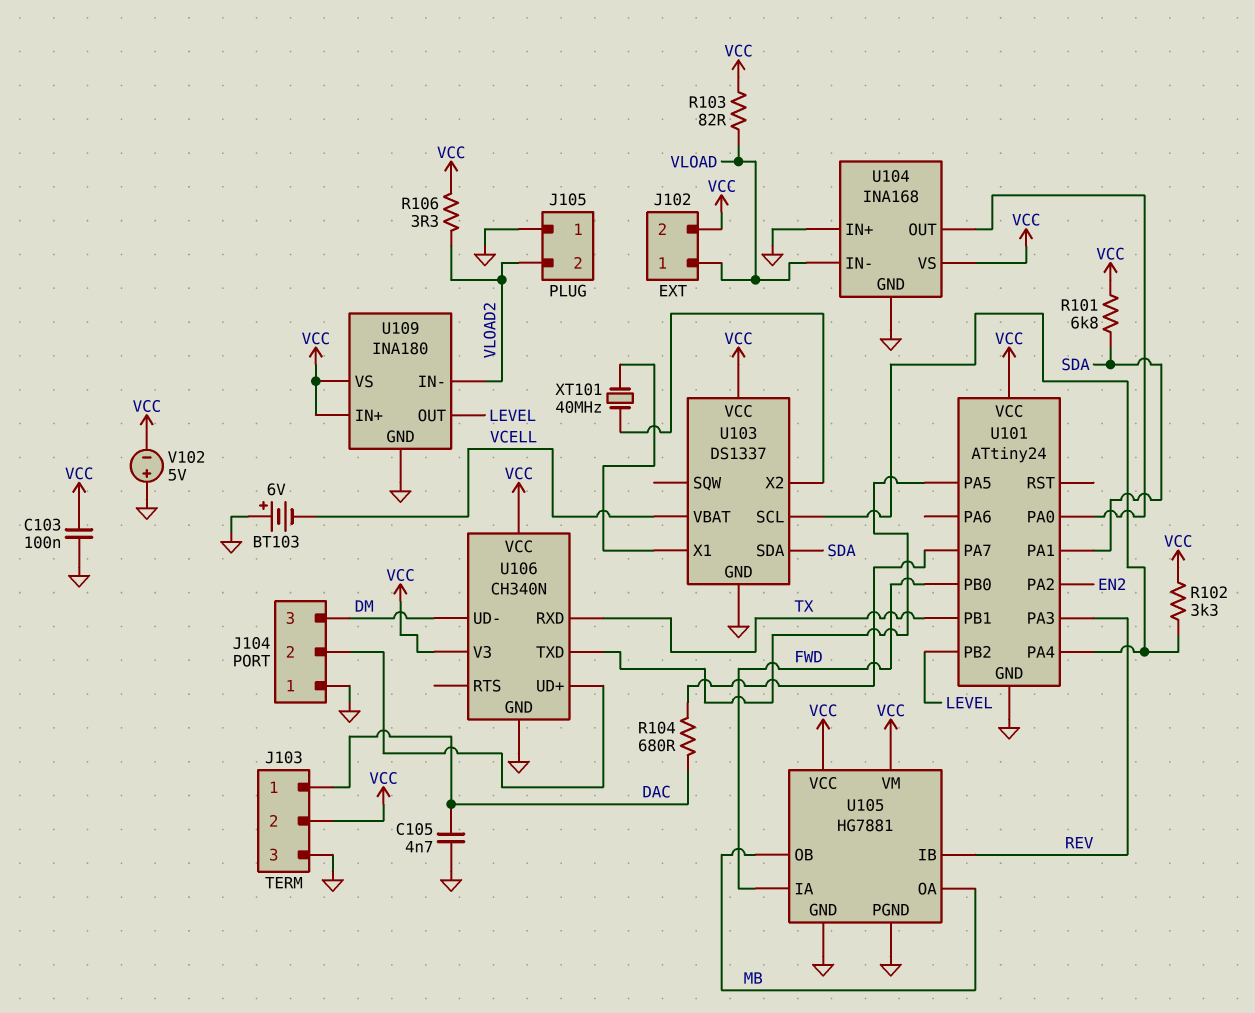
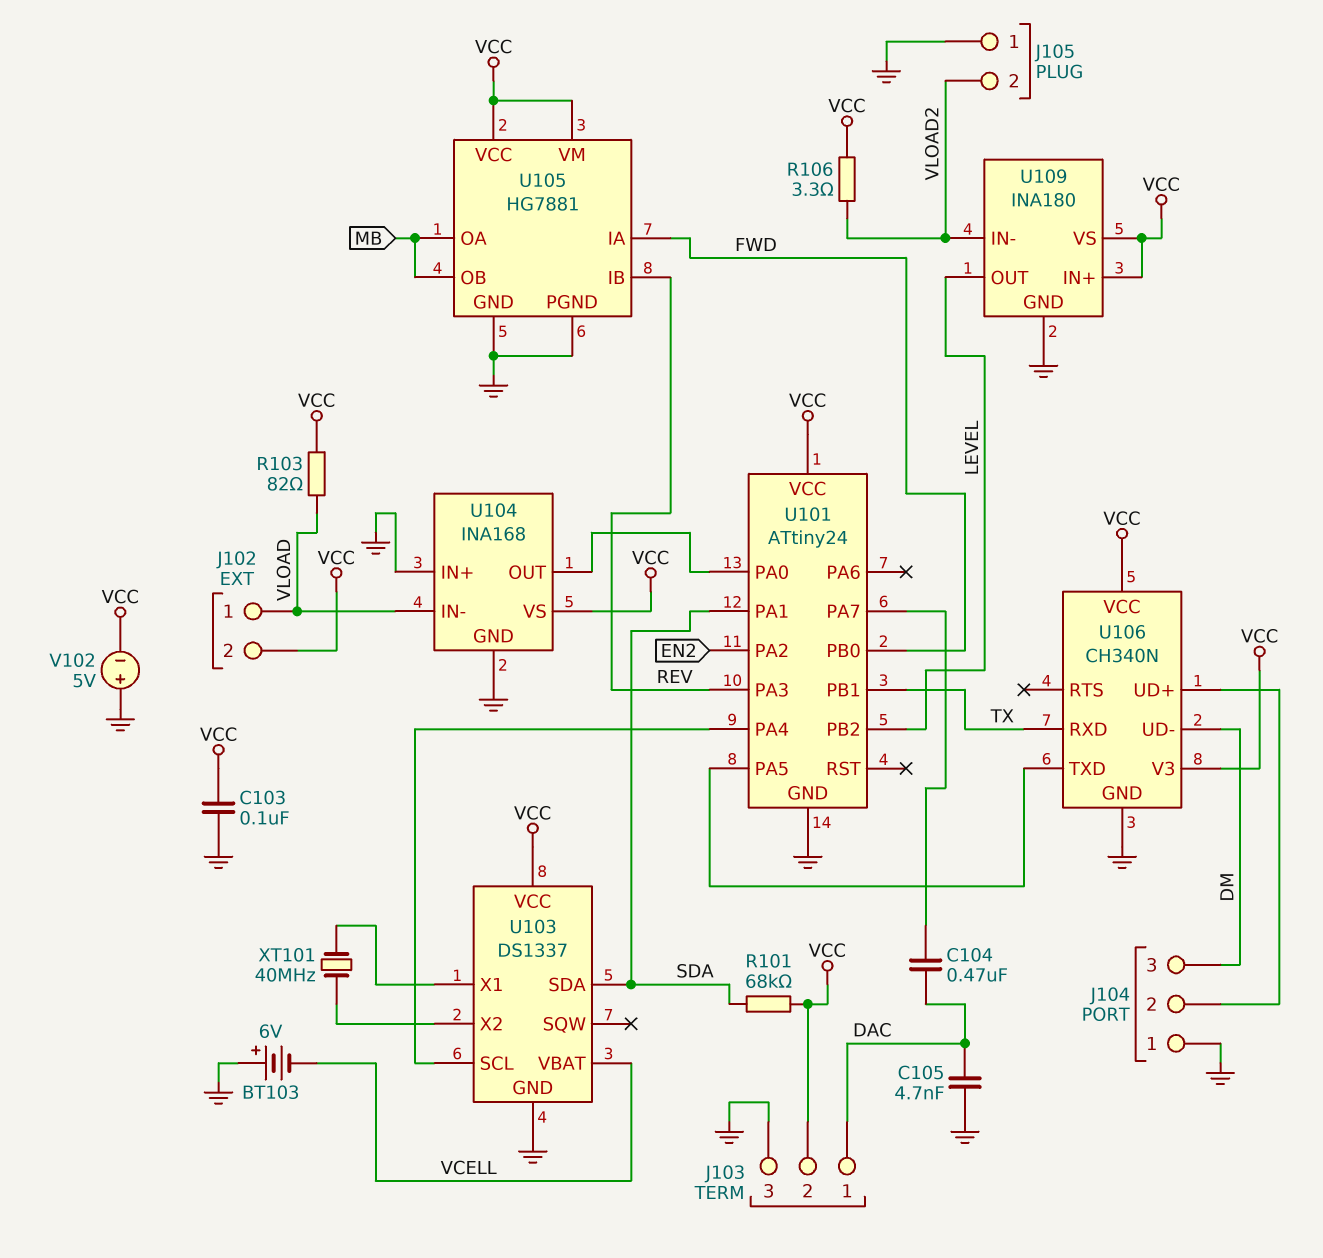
C104: none -> 470nF (DAC, U101/PA7)
R101: 6.8k (SDA, VCC) -> 68k (SDA, VCC)
R102: 3.3k (U101/PA4, VCC) -> none
R104: 680 (DAC, U101/PA7) -> none

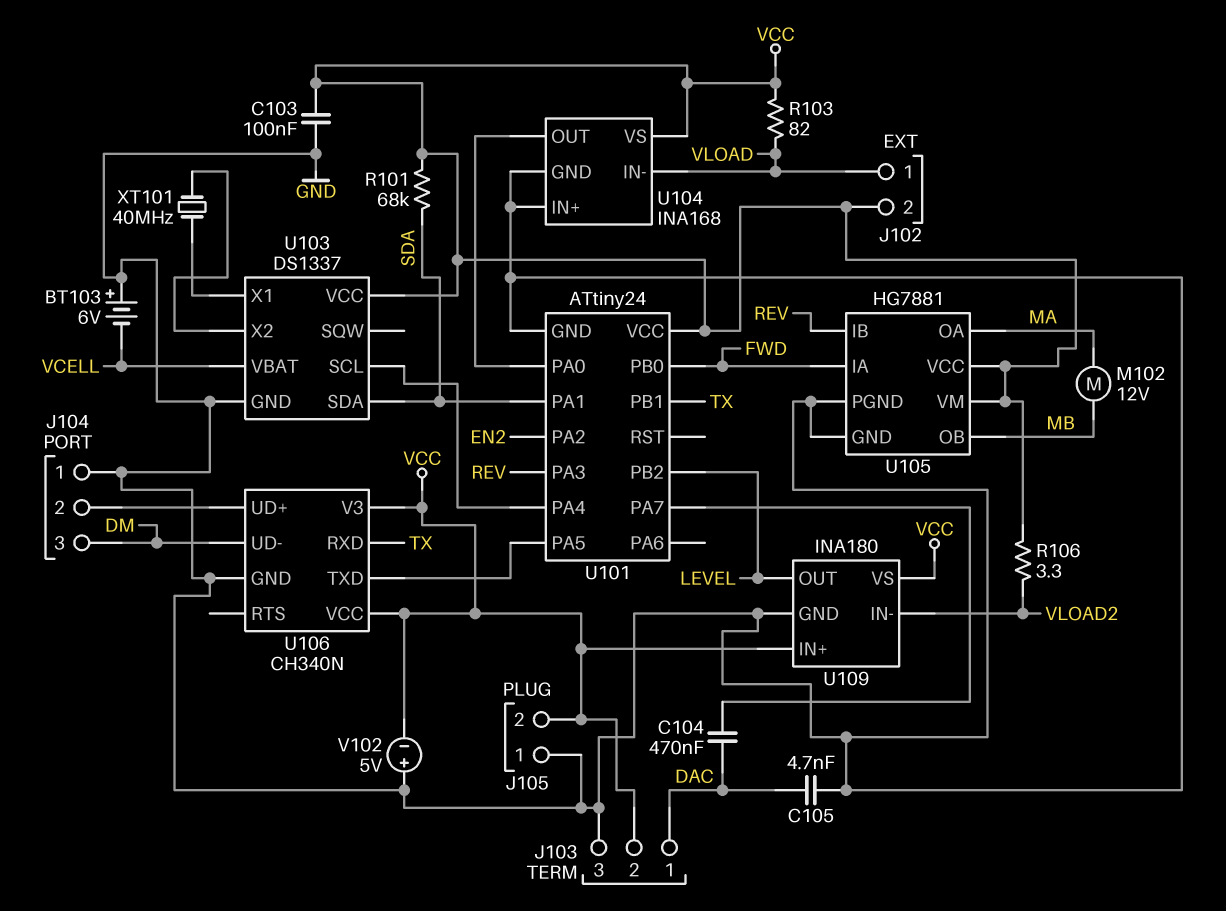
J105 pin 2: VLOAD2 -> VCC
M102: none -> motor 12V (MA, MB)
U105 pin OA: MB -> MA

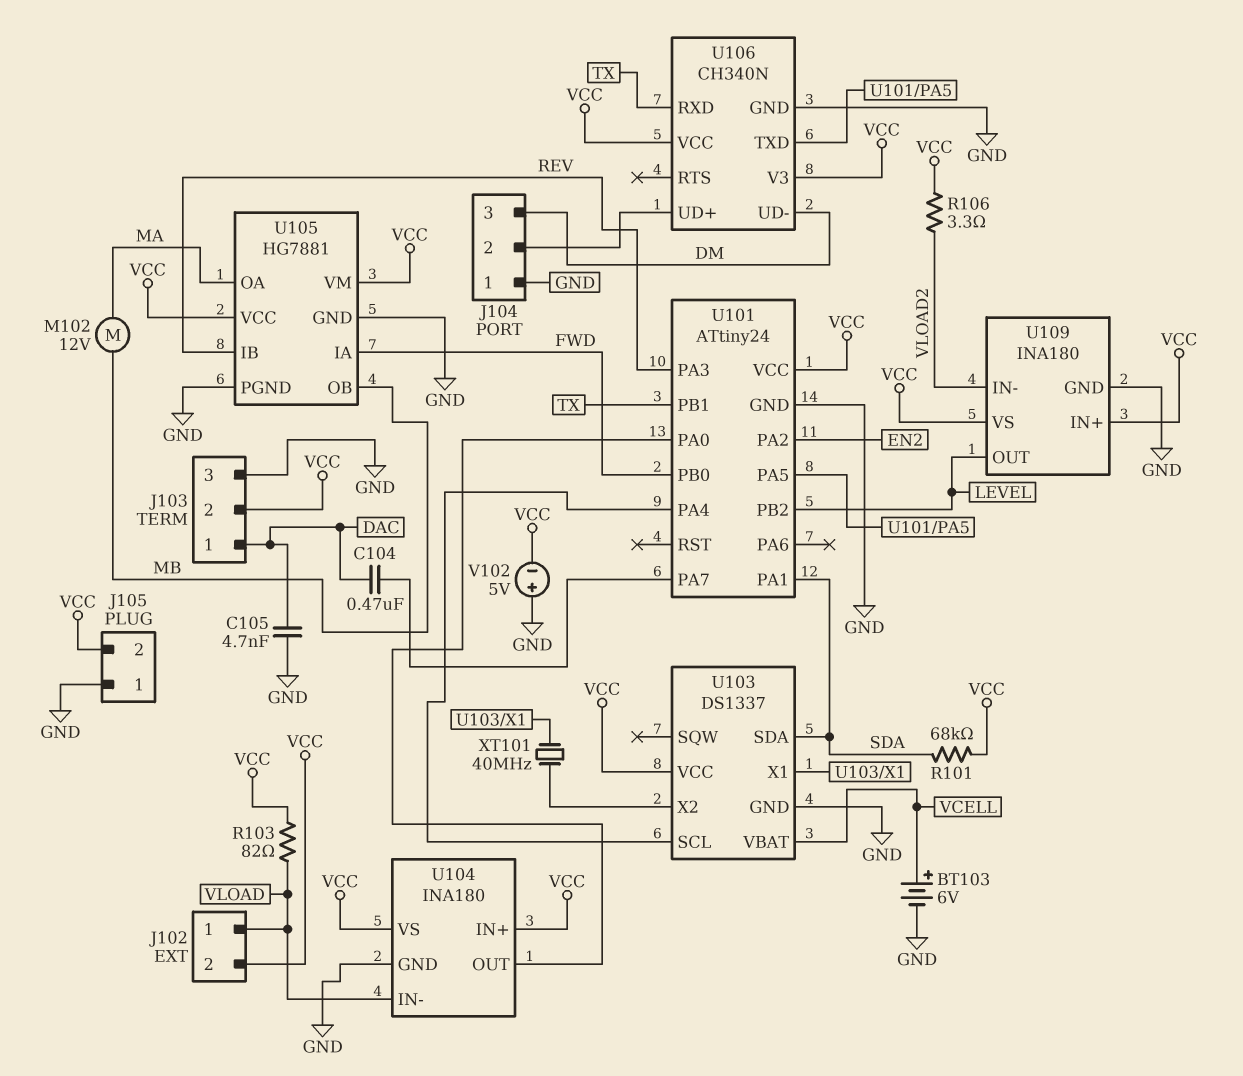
BT103: 6V (plus GND, minus VCELL) -> 6V (plus VCELL, minus GND)
C103: 100nF (GND, VCC) -> none
U104: INA168 -> INA180
U104 pin IN+: GND -> VCC

